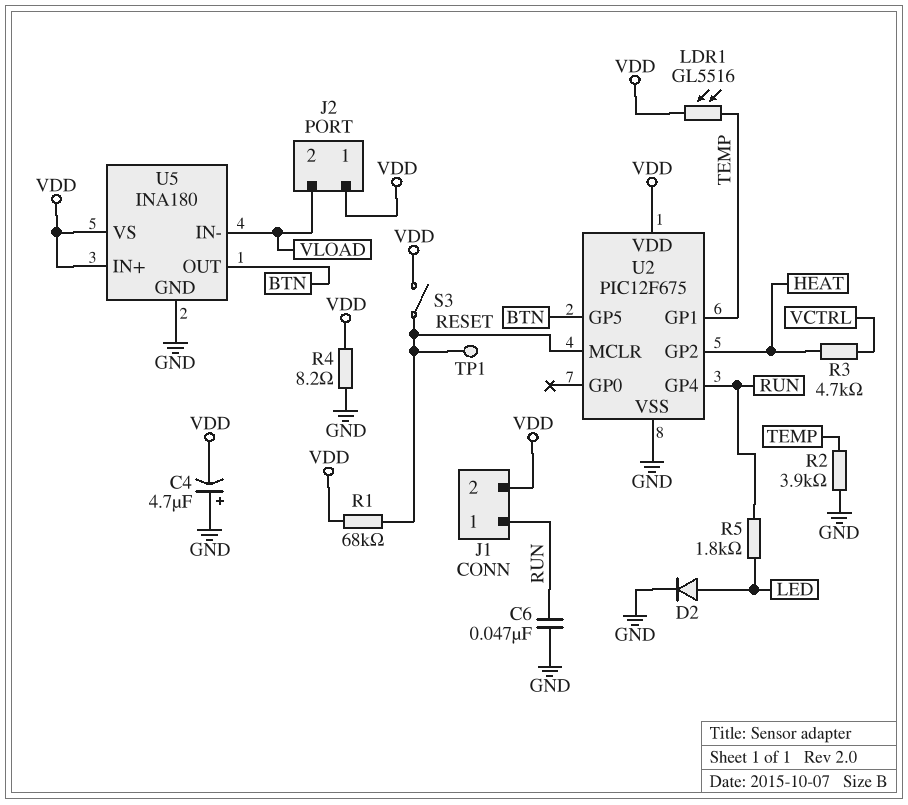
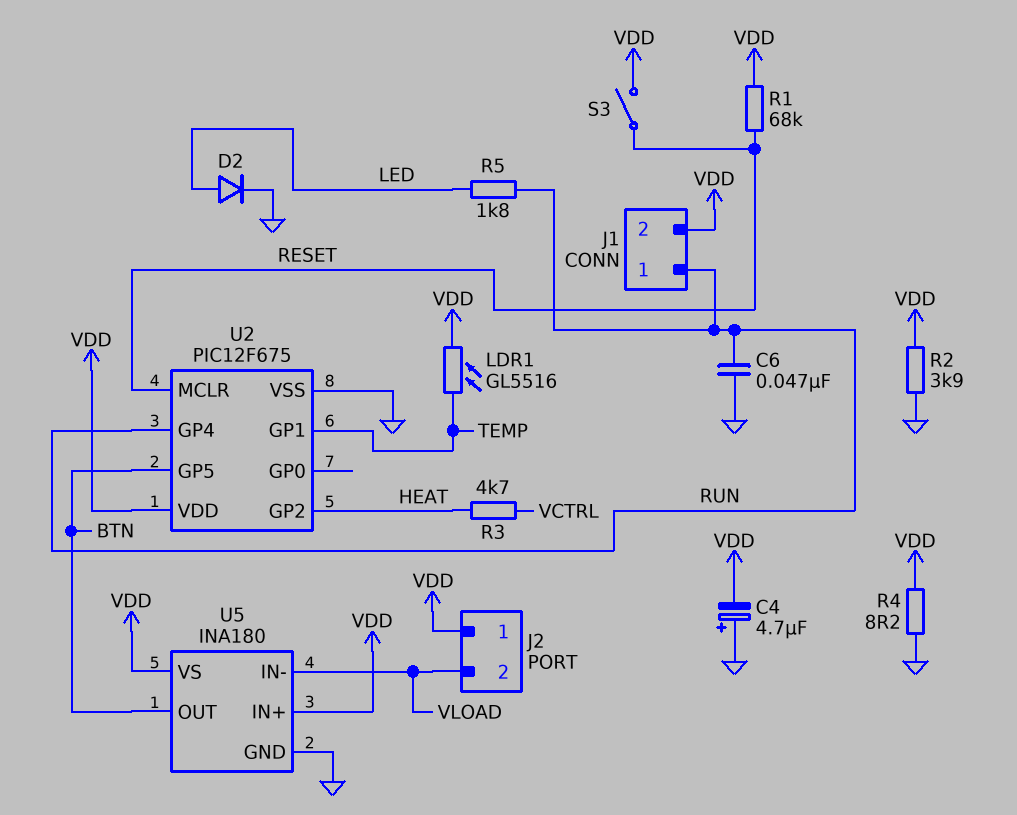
R2: 3.9k (GND, TEMP) -> 3.9k (GND, VDD)
TP1: test point (RESET) -> none

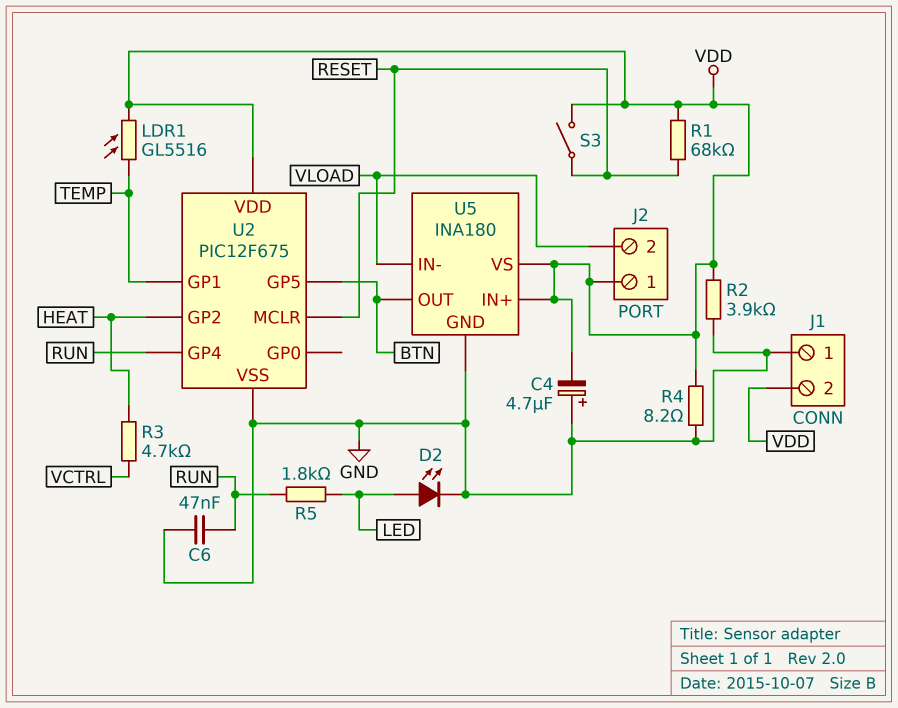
D2: diode (A LED, K GND) -> LED (A LED, K GND)
J1 pin 1: RUN -> GND

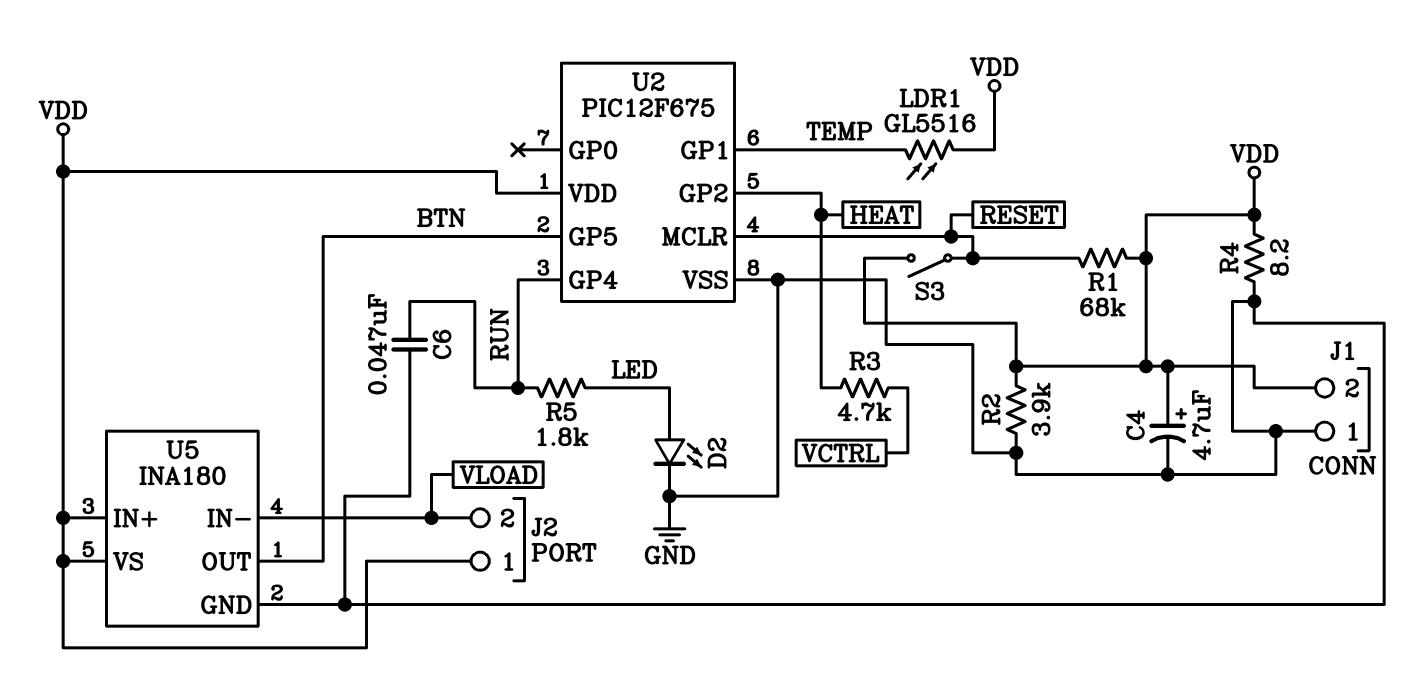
C4: 4.7uF (plus GND, minus VDD) -> 4.7uF (plus VDD, minus GND)

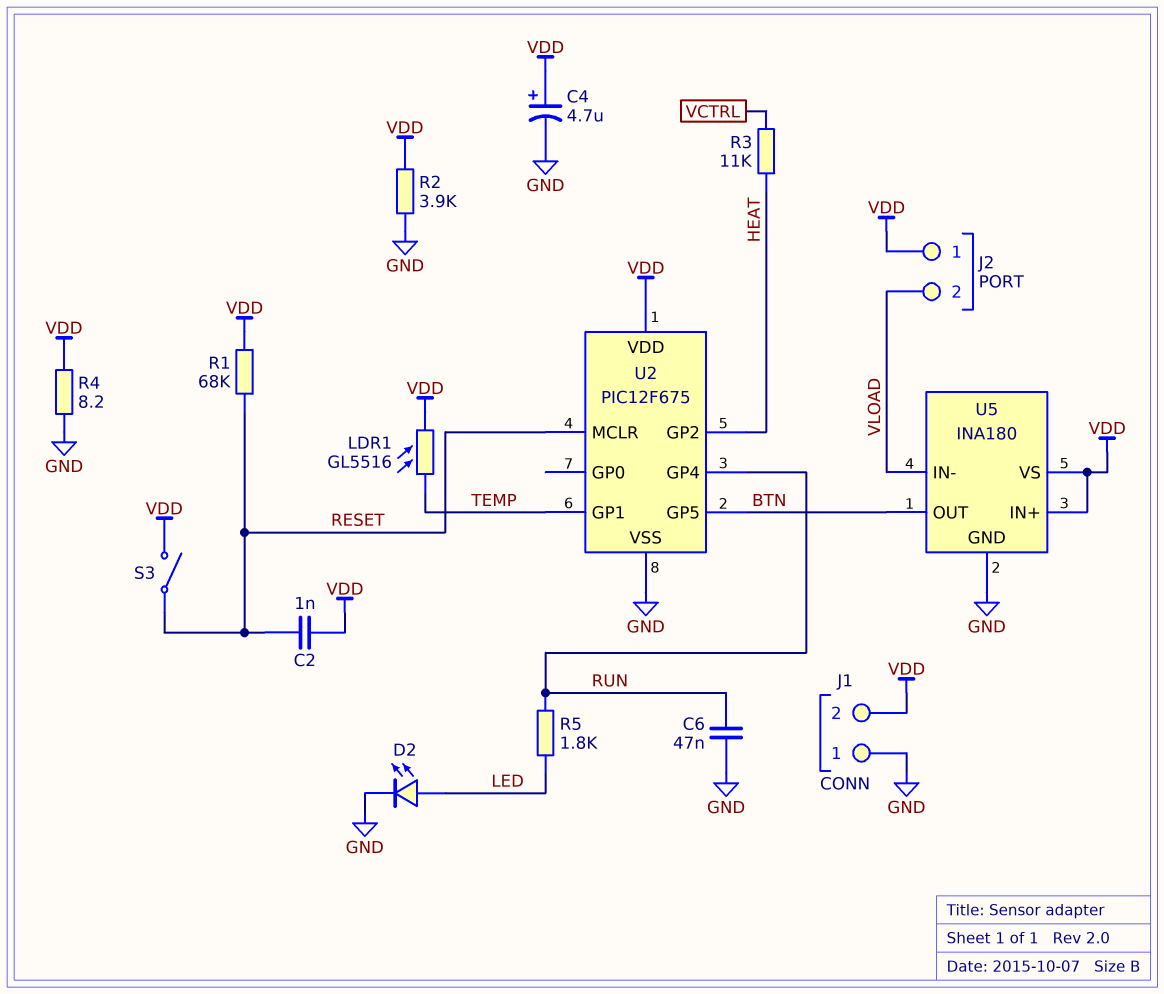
C2: none -> 1nF (RESET, VDD)
R3: 4.7k (HEAT, VCTRL) -> 11k (HEAT, VCTRL)

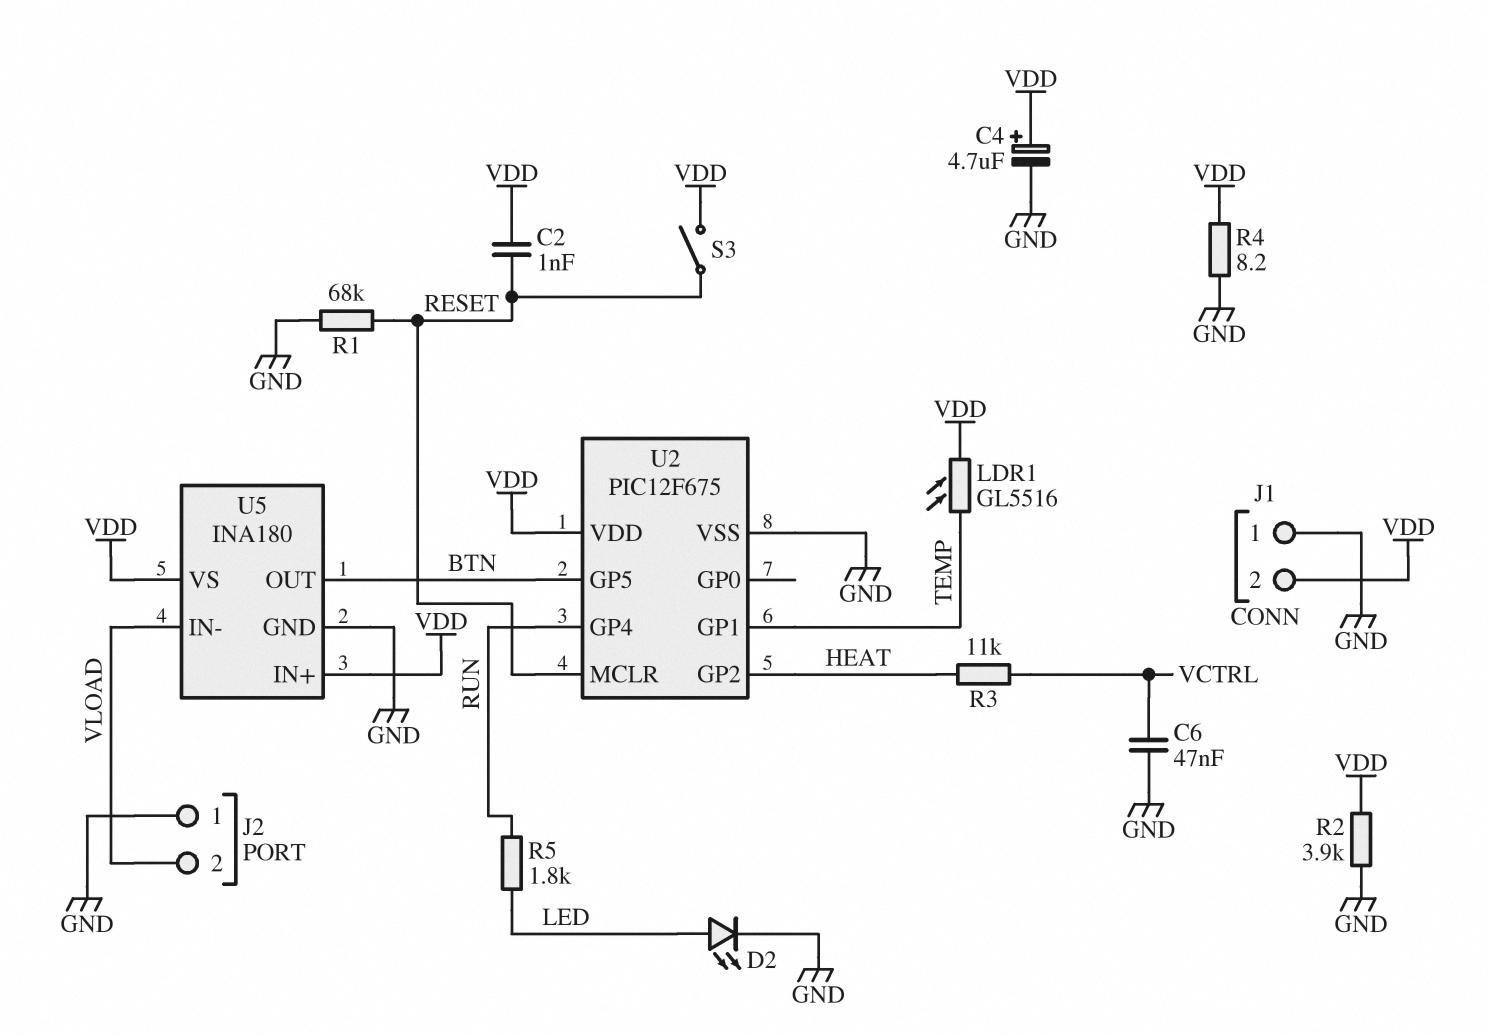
C6: 47nF (GND, RUN) -> 47nF (GND, VCTRL)
J2 pin 1: VDD -> GND
R1: 68k (RESET, VDD) -> 68k (GND, RESET)

